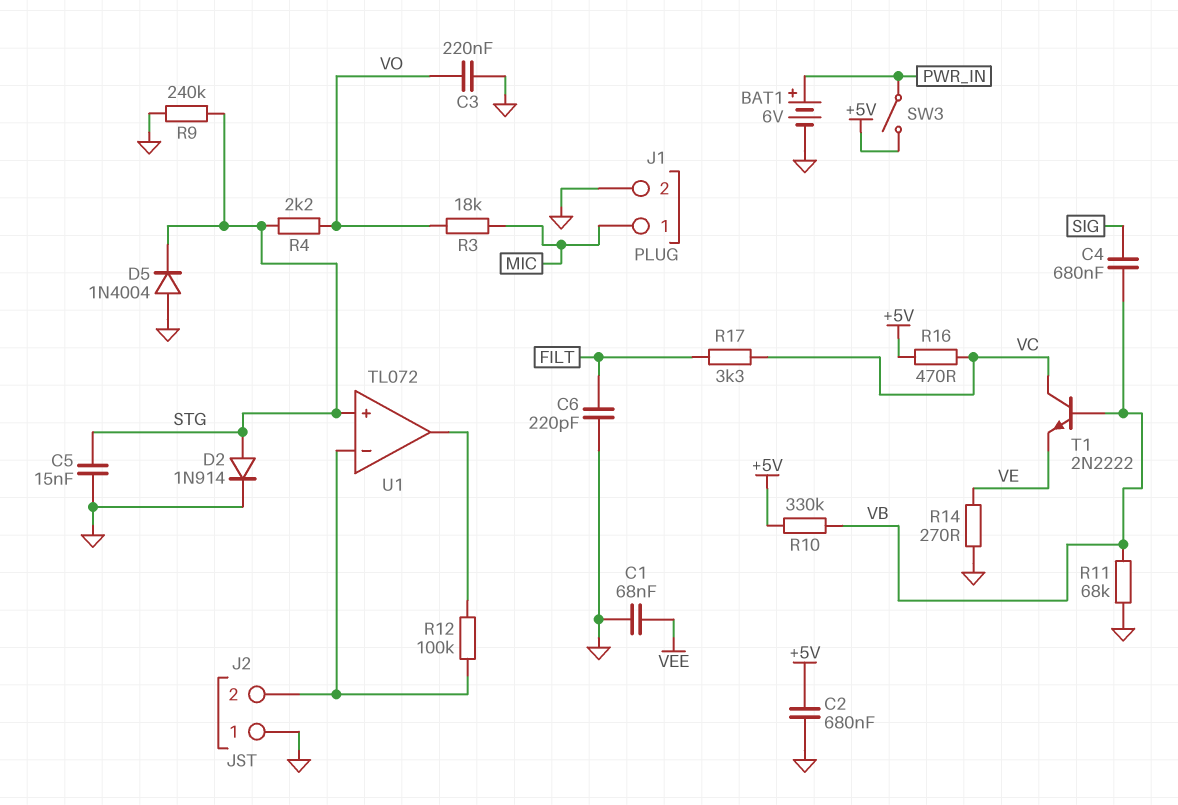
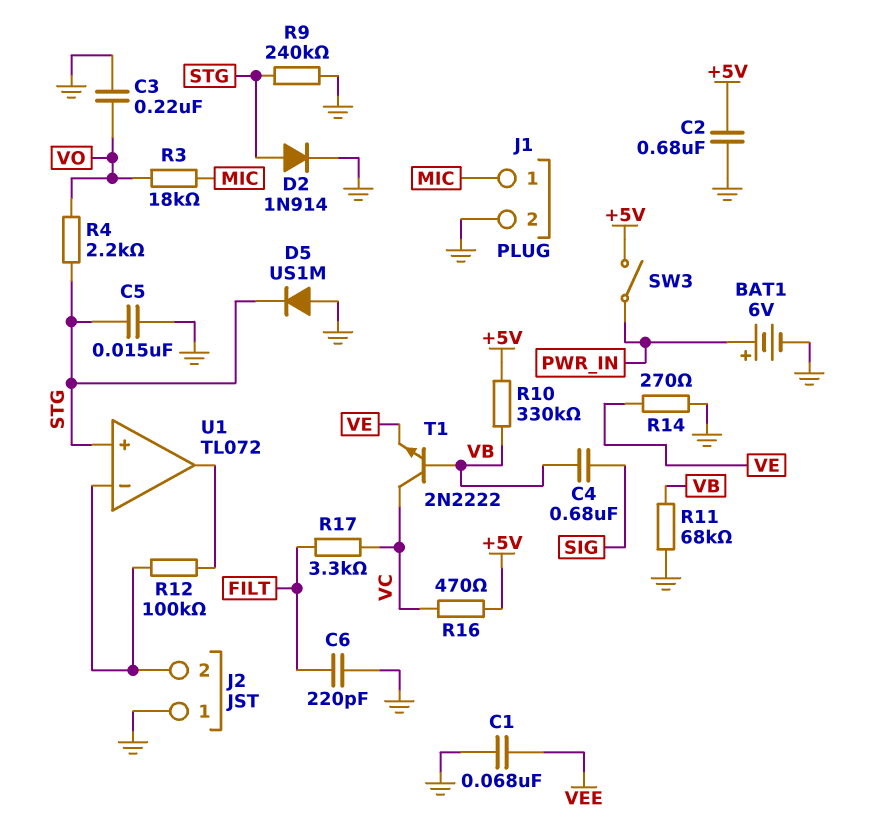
D5: diode 1N4004 (A GND, K STG) -> diode US1M (A GND, K STG)

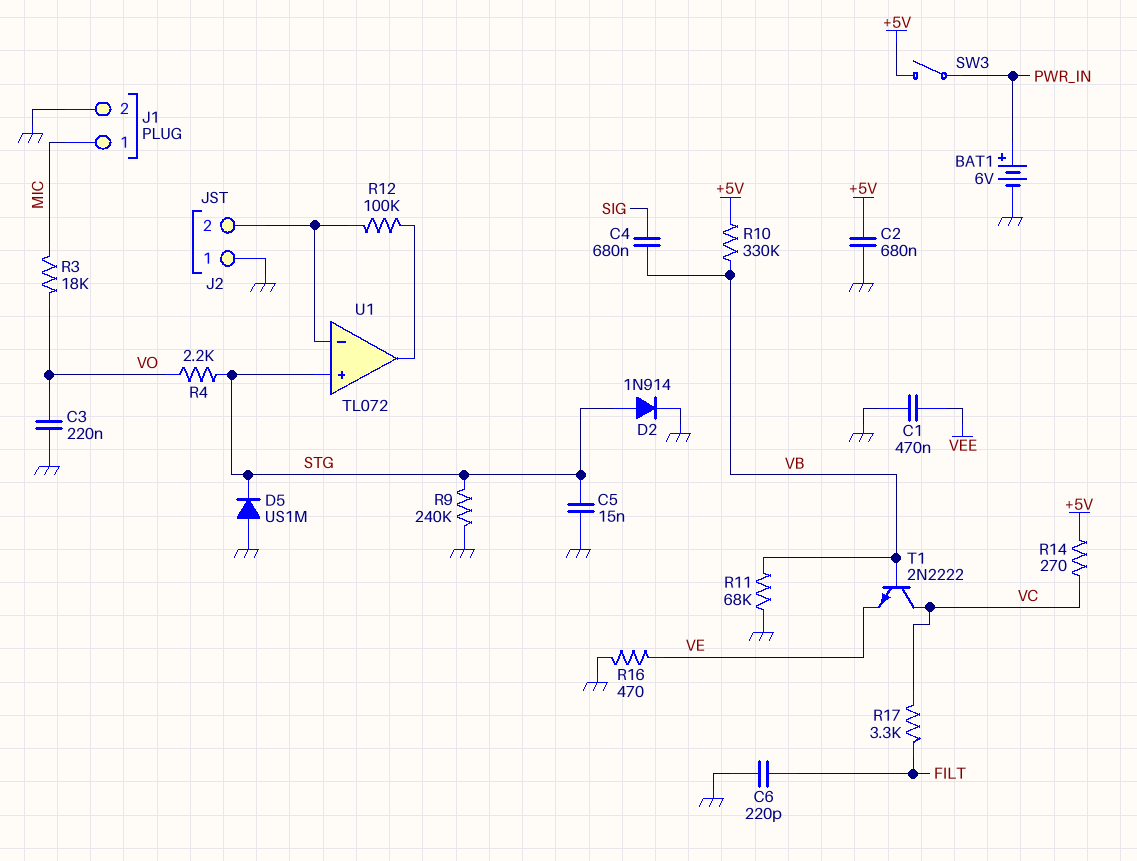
C1: 68nF (GND, VEE) -> 470nF (GND, VEE)
R14: 270 (GND, VE) -> 270 (+5V, VC)
R16: 470 (+5V, VC) -> 470 (GND, VE)

